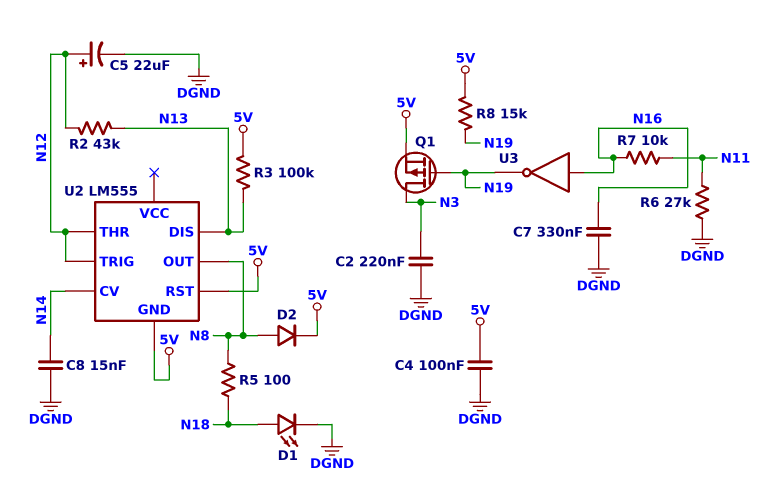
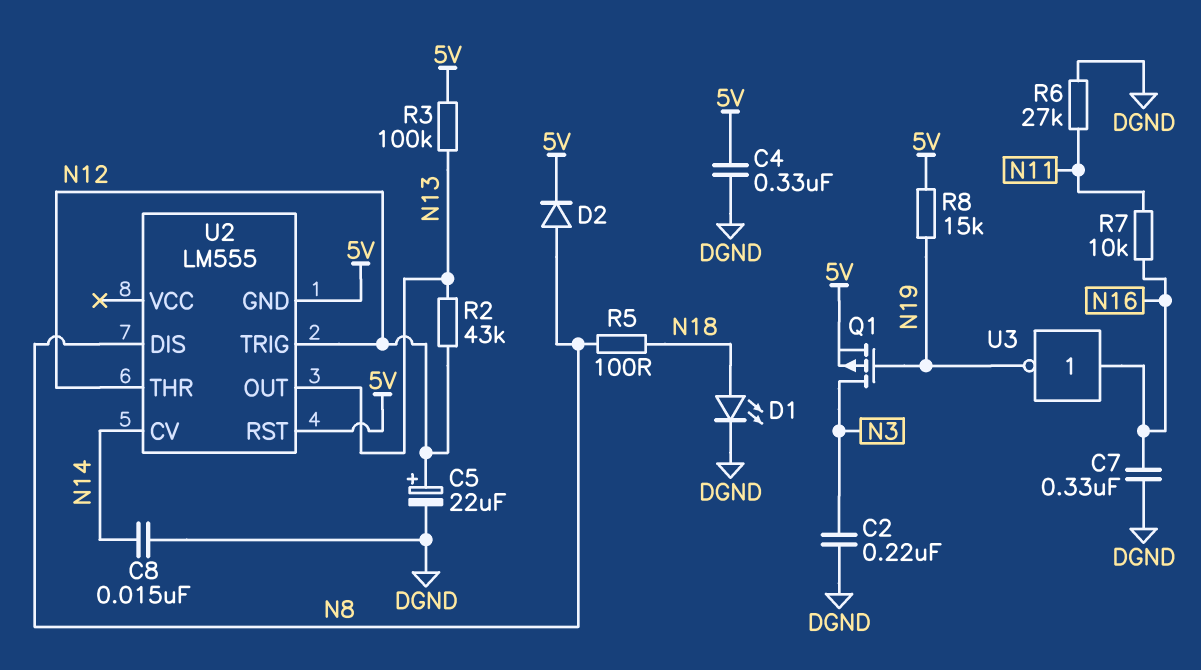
C4: 100nF (5V, DGND) -> 330nF (5V, DGND)
U2 pin DIS: N13 -> N8
U2 pin OUT: N8 -> N13

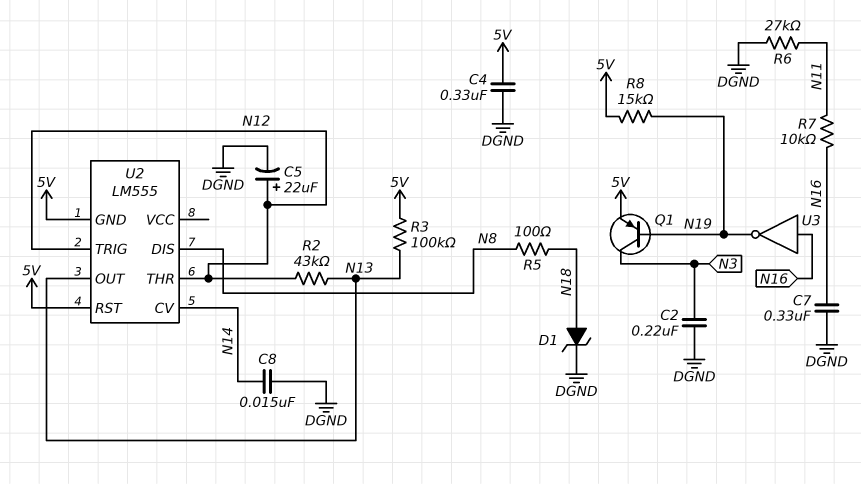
D1: LED (A N18, K DGND) -> zener (A N18, K DGND)
D2: diode (A N8, K 5V) -> none
Q1: PMOS (G N19, D N3, S 5V) -> PNP (B N19, C N3, E 5V)

